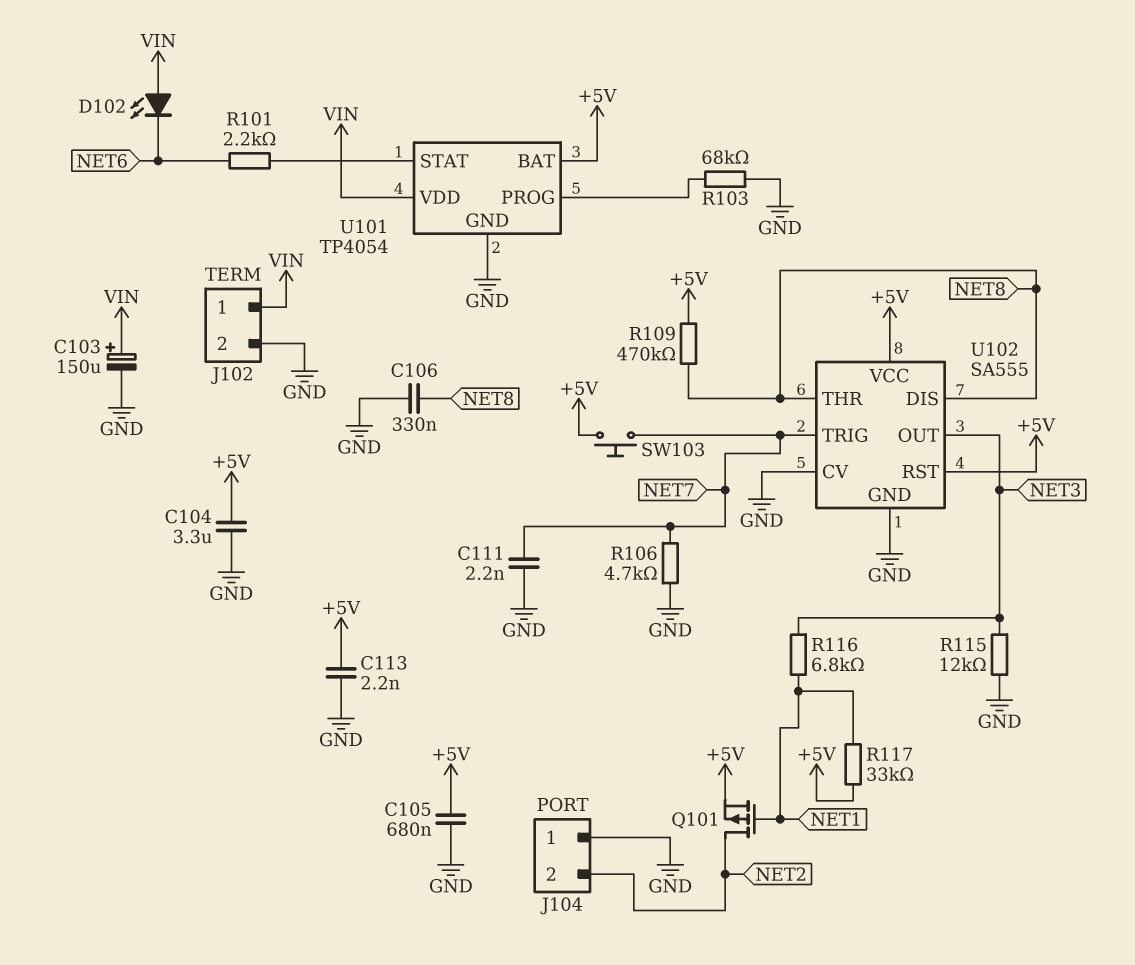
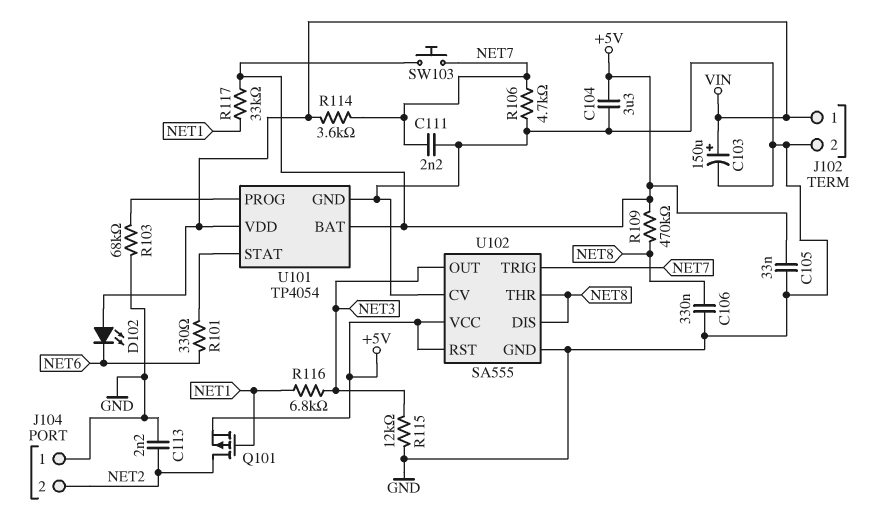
C105: 680nF (+5V, GND) -> 33nF (+5V, GND)
C113: 2.2nF (+5V, GND) -> 2.2nF (GND, NET2)
R101: 2.2k (NET6, U101/STAT) -> 330 (NET6, U101/STAT)
R114: none -> 3.6k (NET7, VIN)

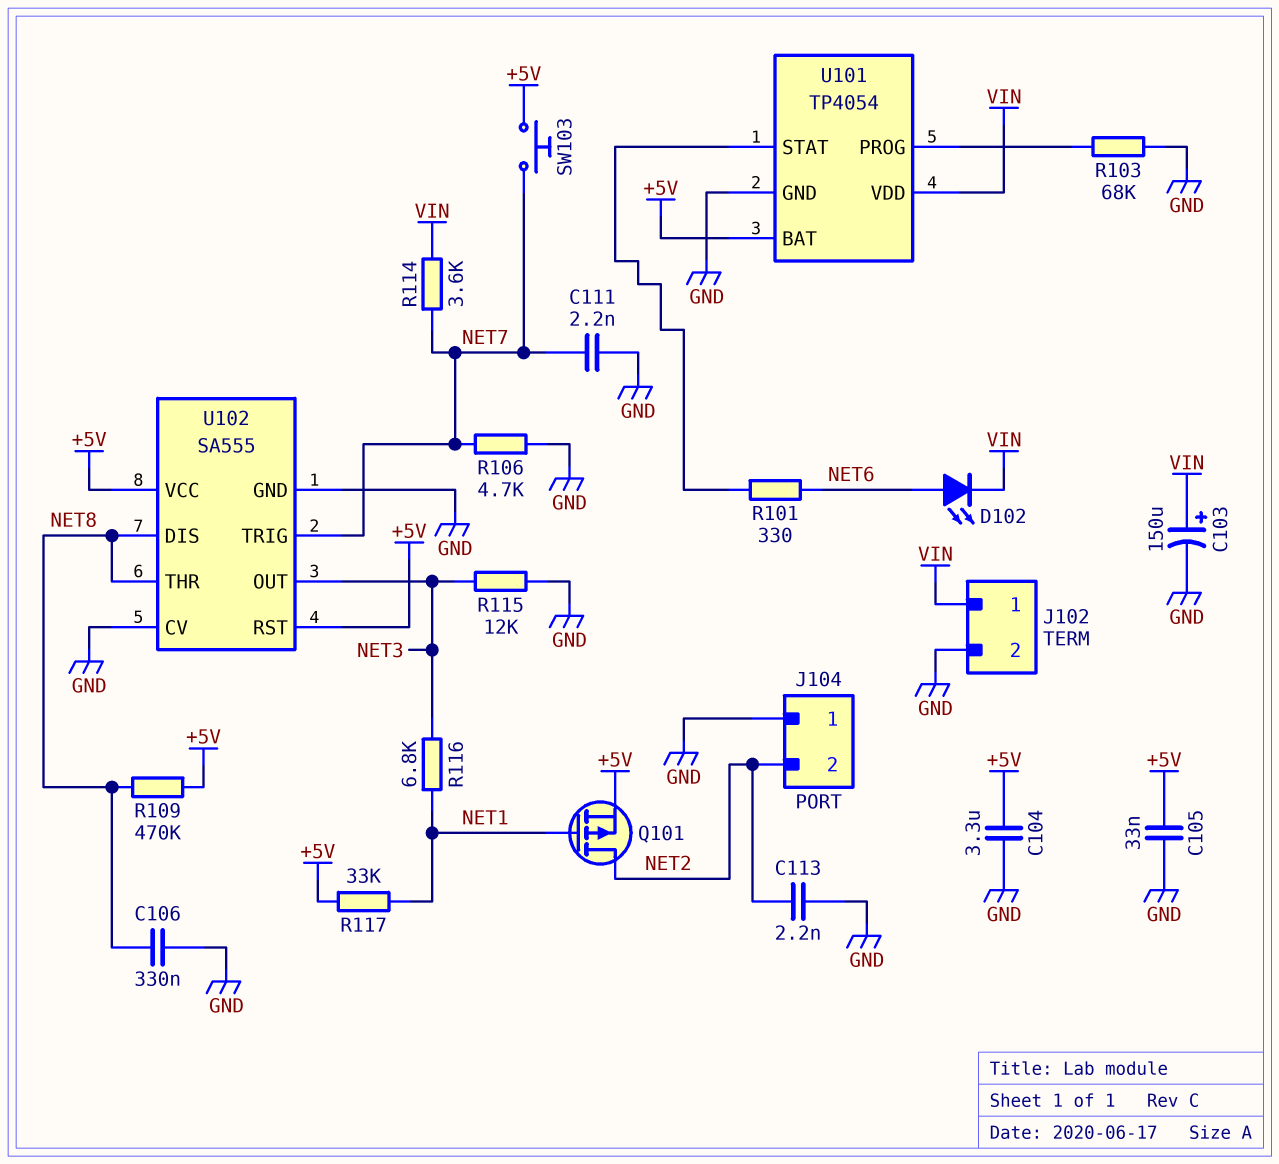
D102: LED (A VIN, K NET6) -> LED (A NET6, K VIN)

